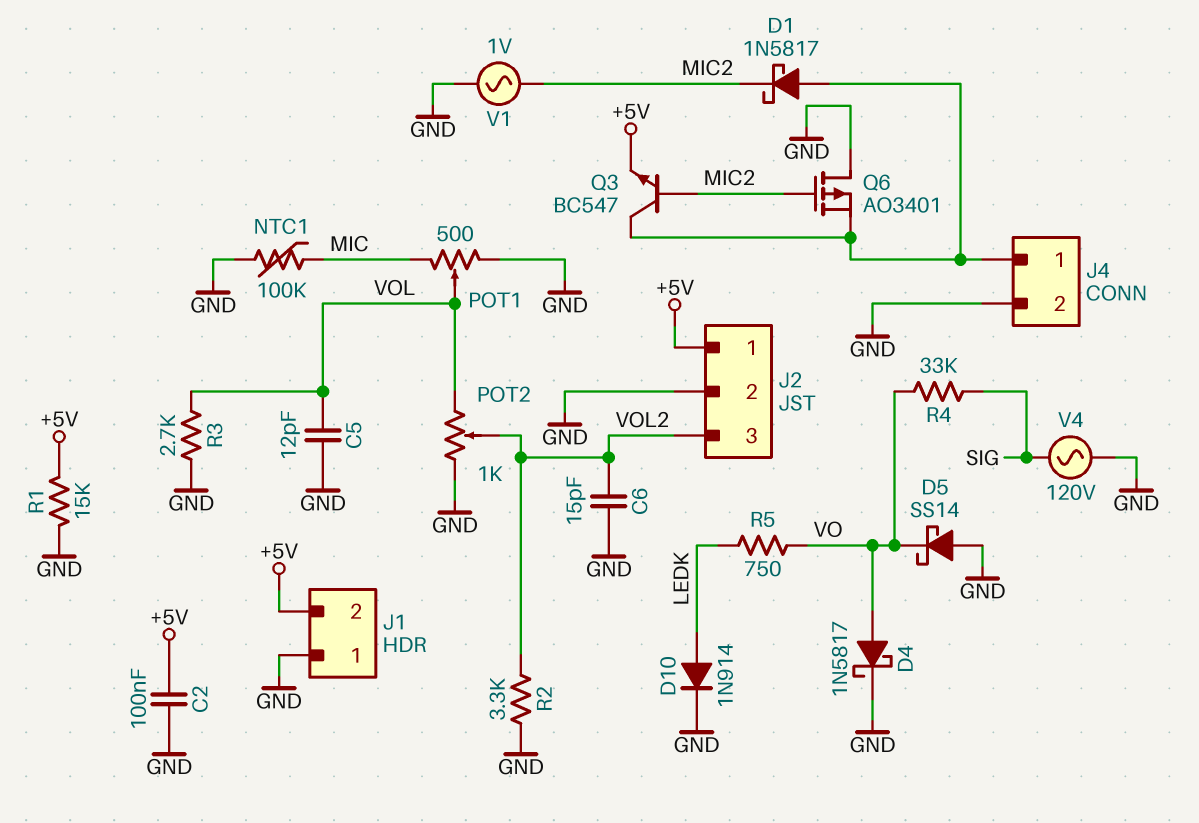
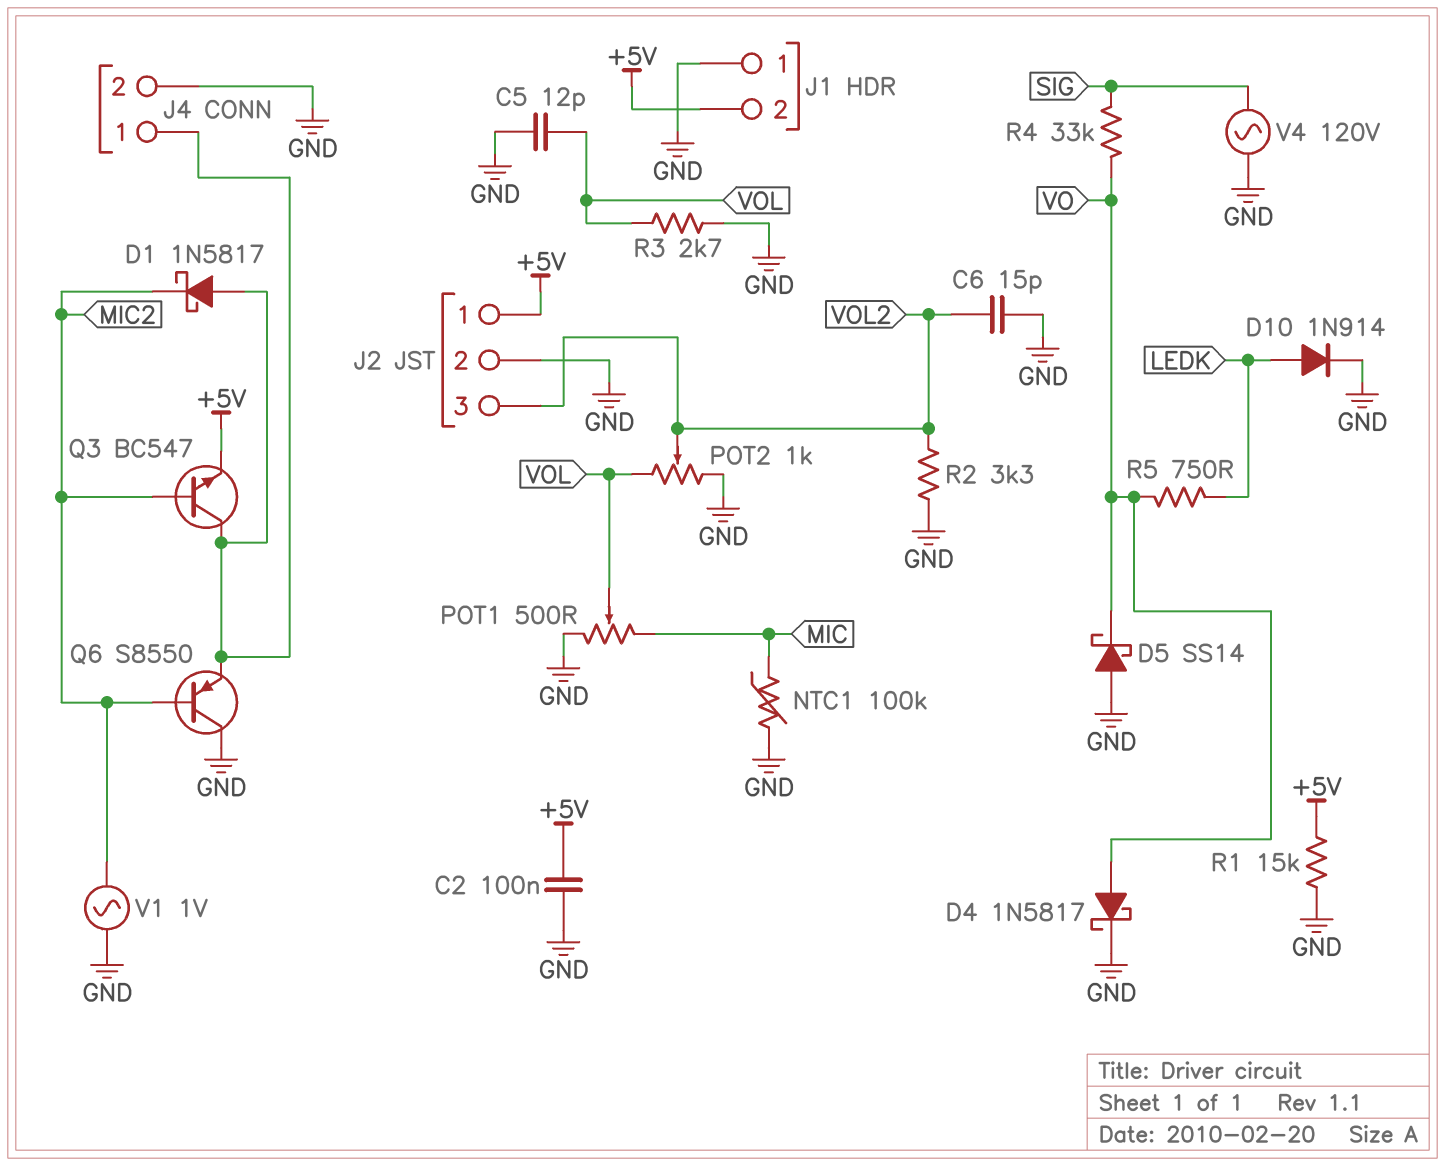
Q6: PMOS AO3401 (G MIC2, D GND, S J4/1) -> PNP S8550 (B MIC2, C GND, E J4/1)

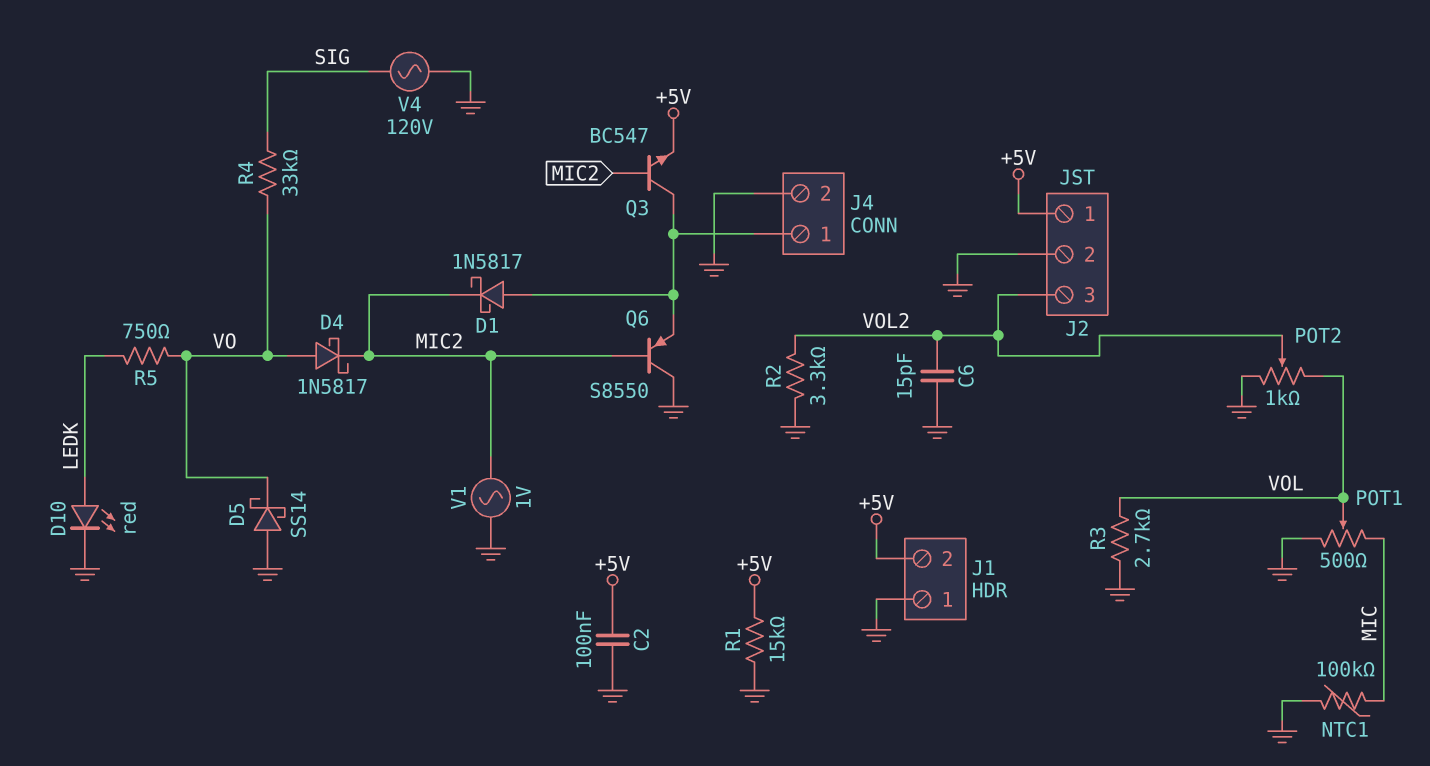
C5: 12pF (GND, VOL) -> none
D4: schottky 1N5817 (A VO, K GND) -> schottky 1N5817 (A VO, K MIC2)
D10: diode 1N914 (A LEDK, K GND) -> LED red (A LEDK, K GND)

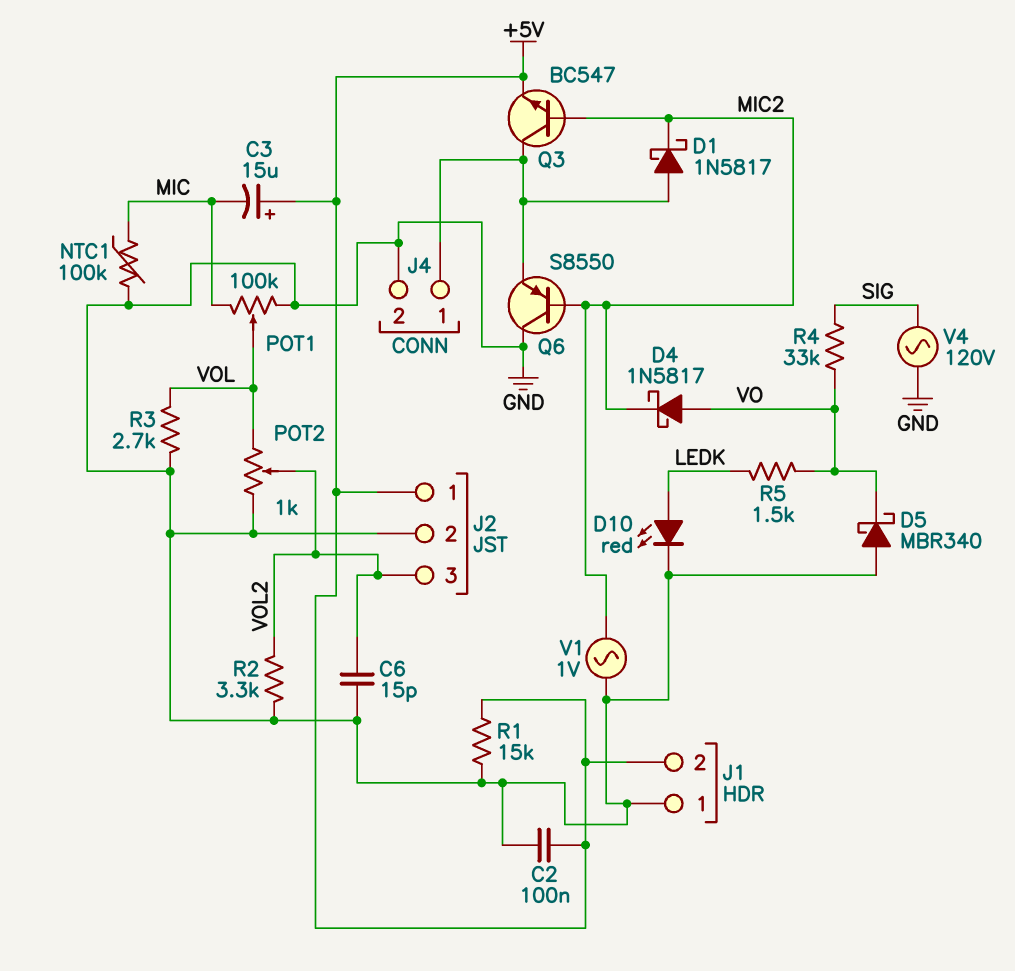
C3: none -> 15uF (plus +5V, minus MIC)
D5: schottky SS14 (A GND, K VO) -> schottky MBR340 (A GND, K VO)
POT1: 500 (GND, MIC, wiper VOL) -> 100k (GND, MIC, wiper VOL)
R5: 750 (LEDK, VO) -> 1.5k (LEDK, VO)

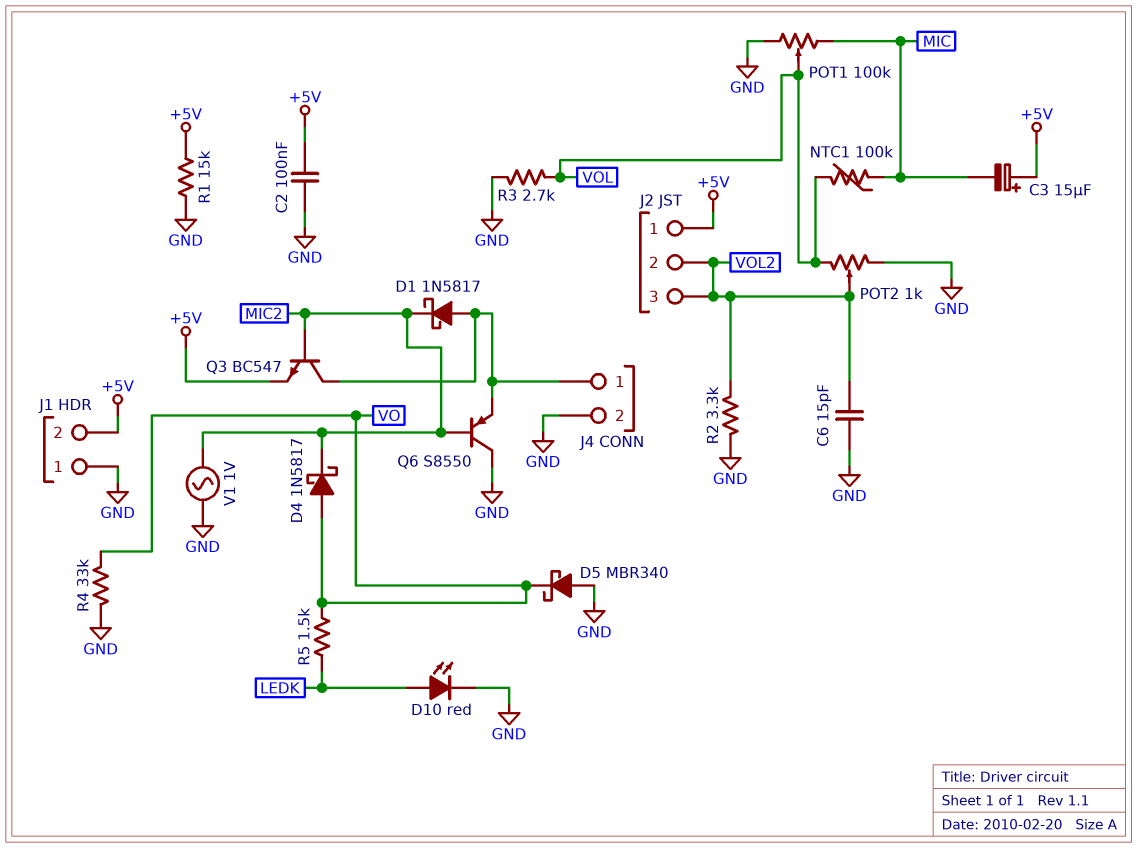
J2 pin 2: GND -> VOL2
NTC1: 100k (GND, MIC) -> 100k (MIC, VOL)
R4: 33k (SIG, VO) -> 33k (GND, VO)
V4: AC 120V (GND, SIG) -> none

